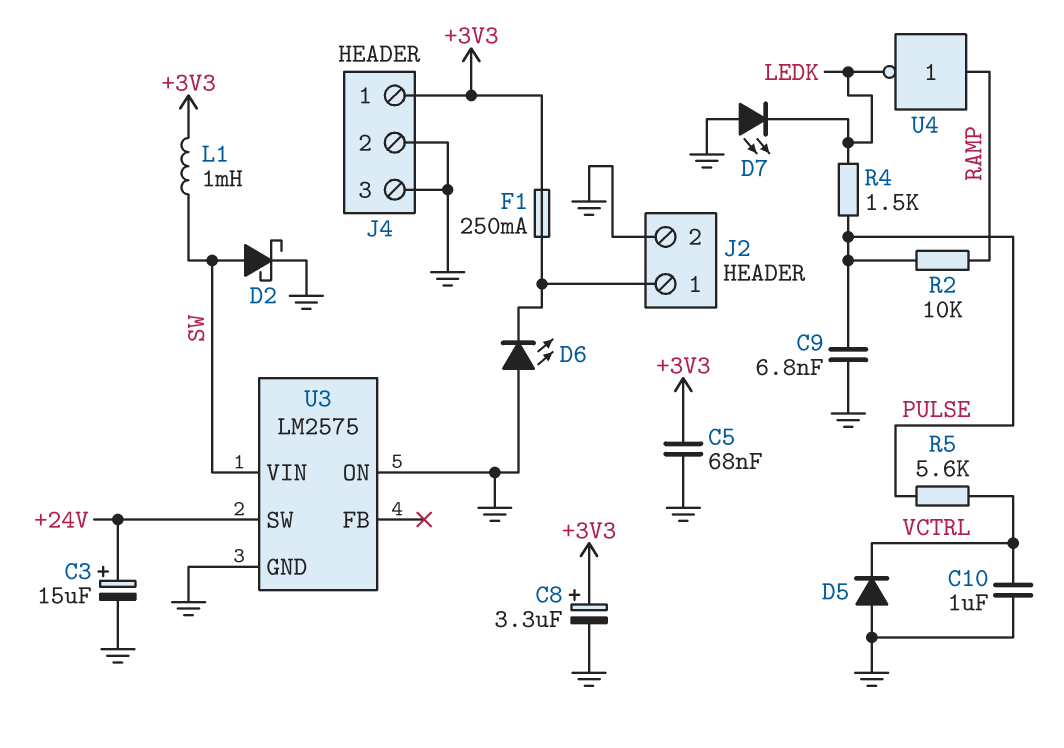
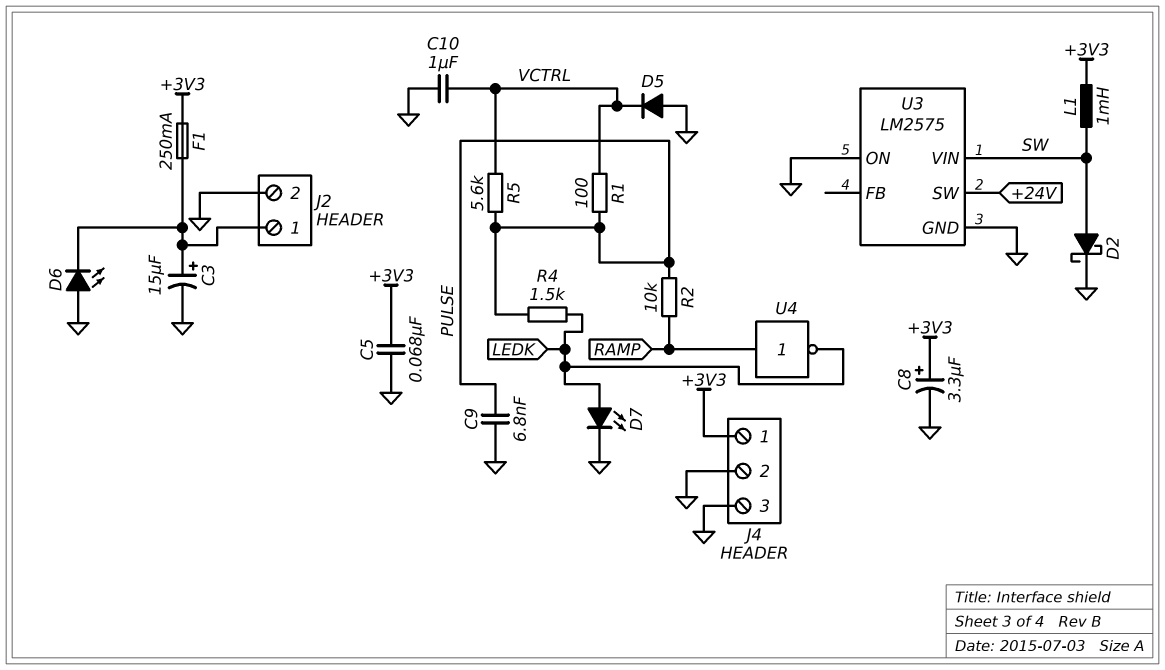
C3: 15uF (plus +24V, minus GND) -> 15uF (plus J2/1, minus GND)
D7: LED (A GND, K LEDK) -> LED (A LEDK, K GND)
R1: none -> 100 (PULSE, VCTRL)

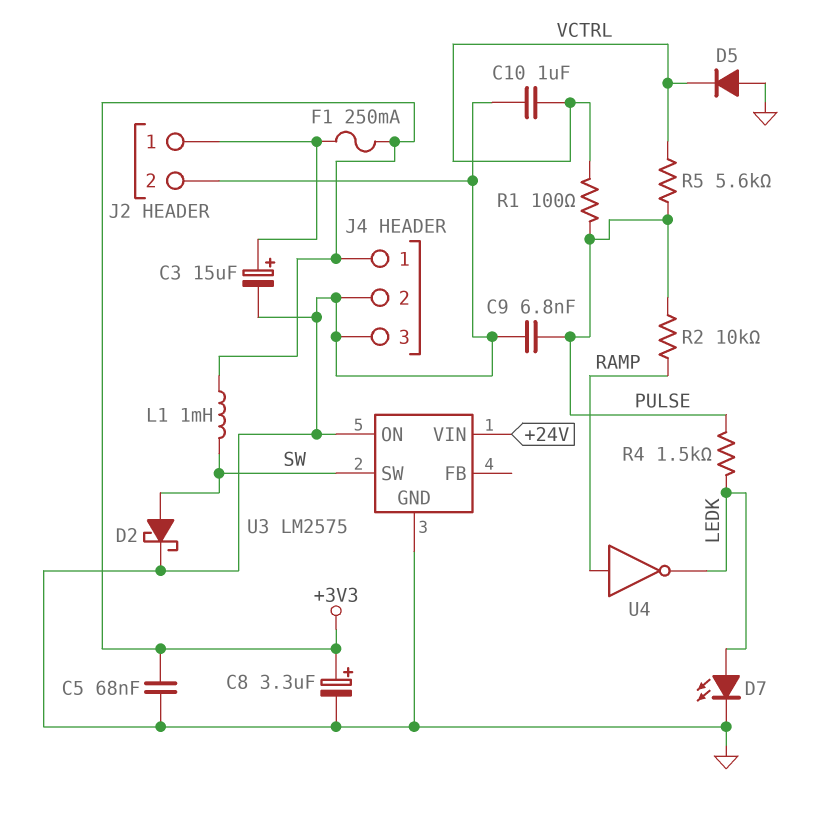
D6: LED (A GND, K J2/1) -> none
U3 pin SW: +24V -> SW
U3 pin VIN: SW -> +24V

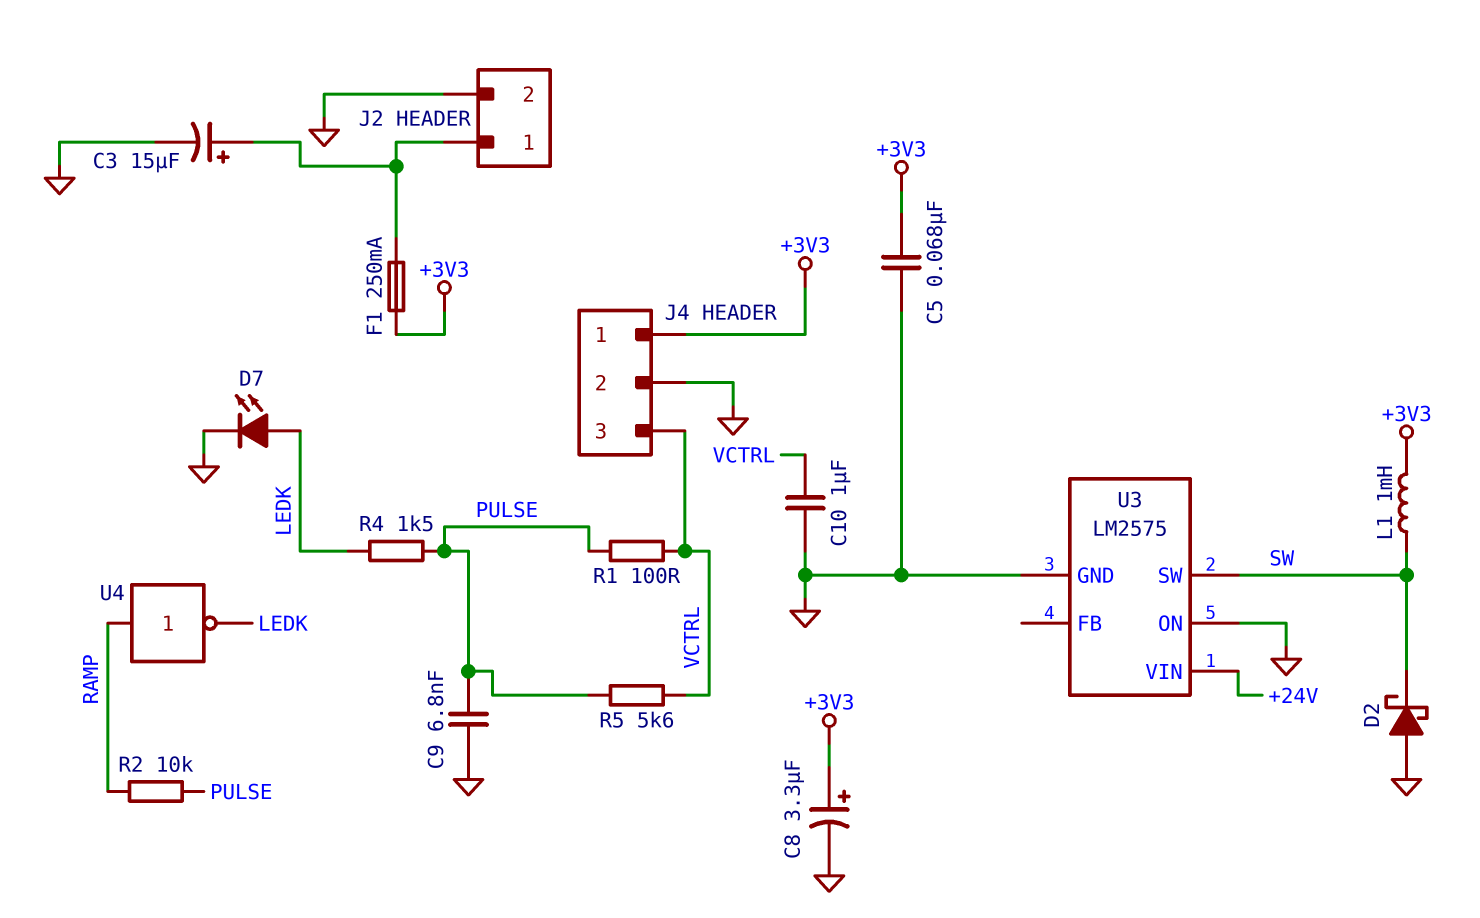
D2: schottky (A SW, K GND) -> schottky (A GND, K SW)
D5: diode (A GND, K VCTRL) -> none
J4 pin 3: GND -> VCTRL

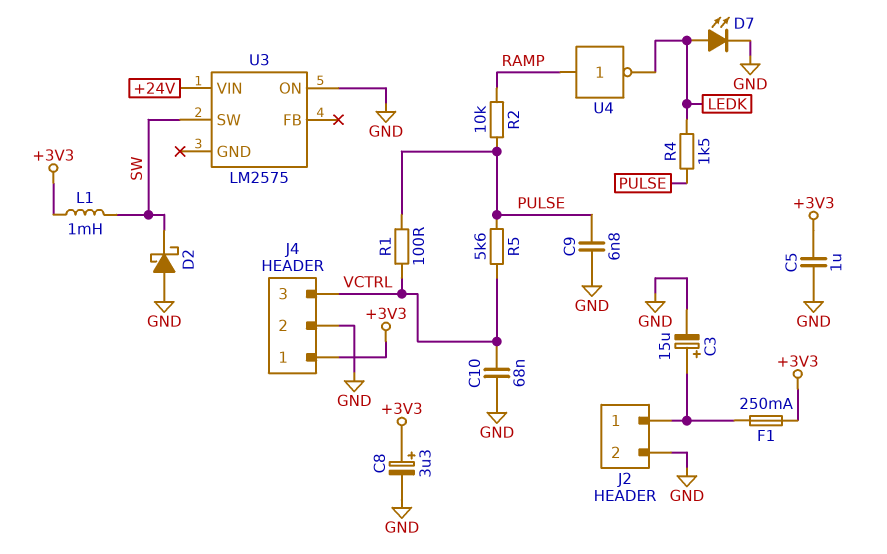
C5: 68nF (+3V3, GND) -> 1uF (+3V3, GND)
C10: 1uF (GND, VCTRL) -> 68nF (GND, VCTRL)
U3 pin GND: GND -> none

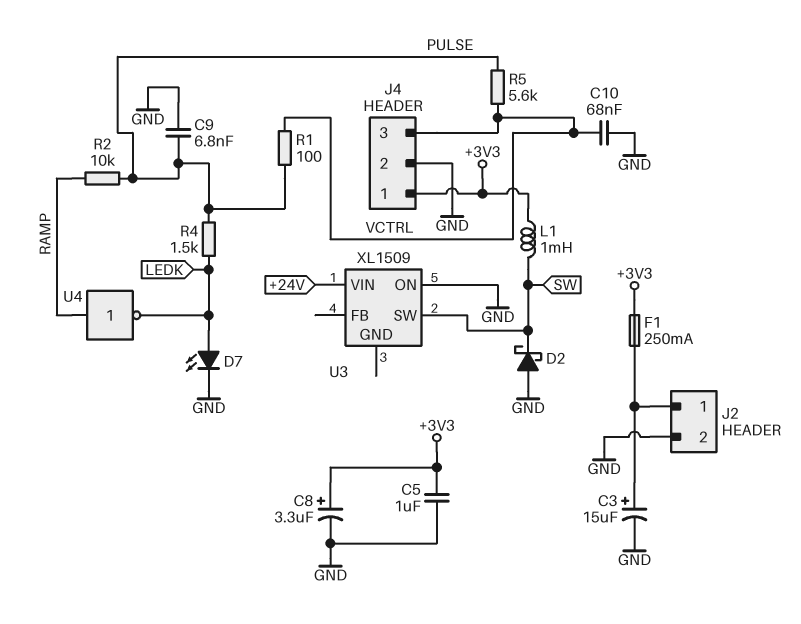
U3: LM2575 -> XL1509

